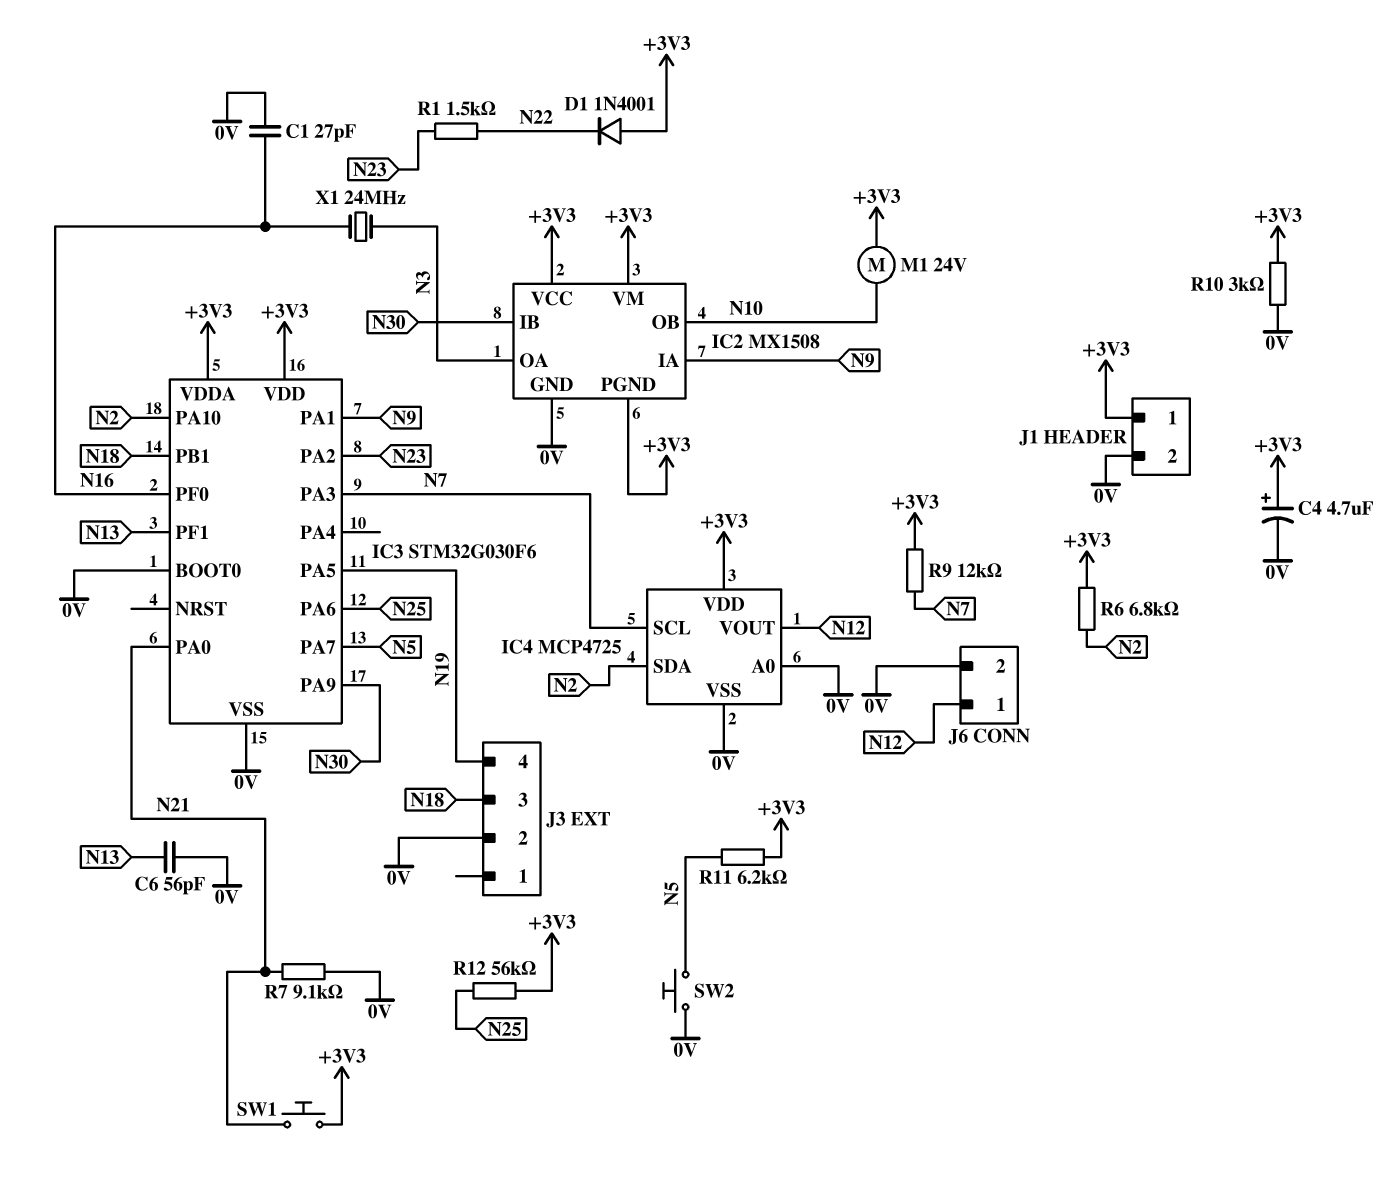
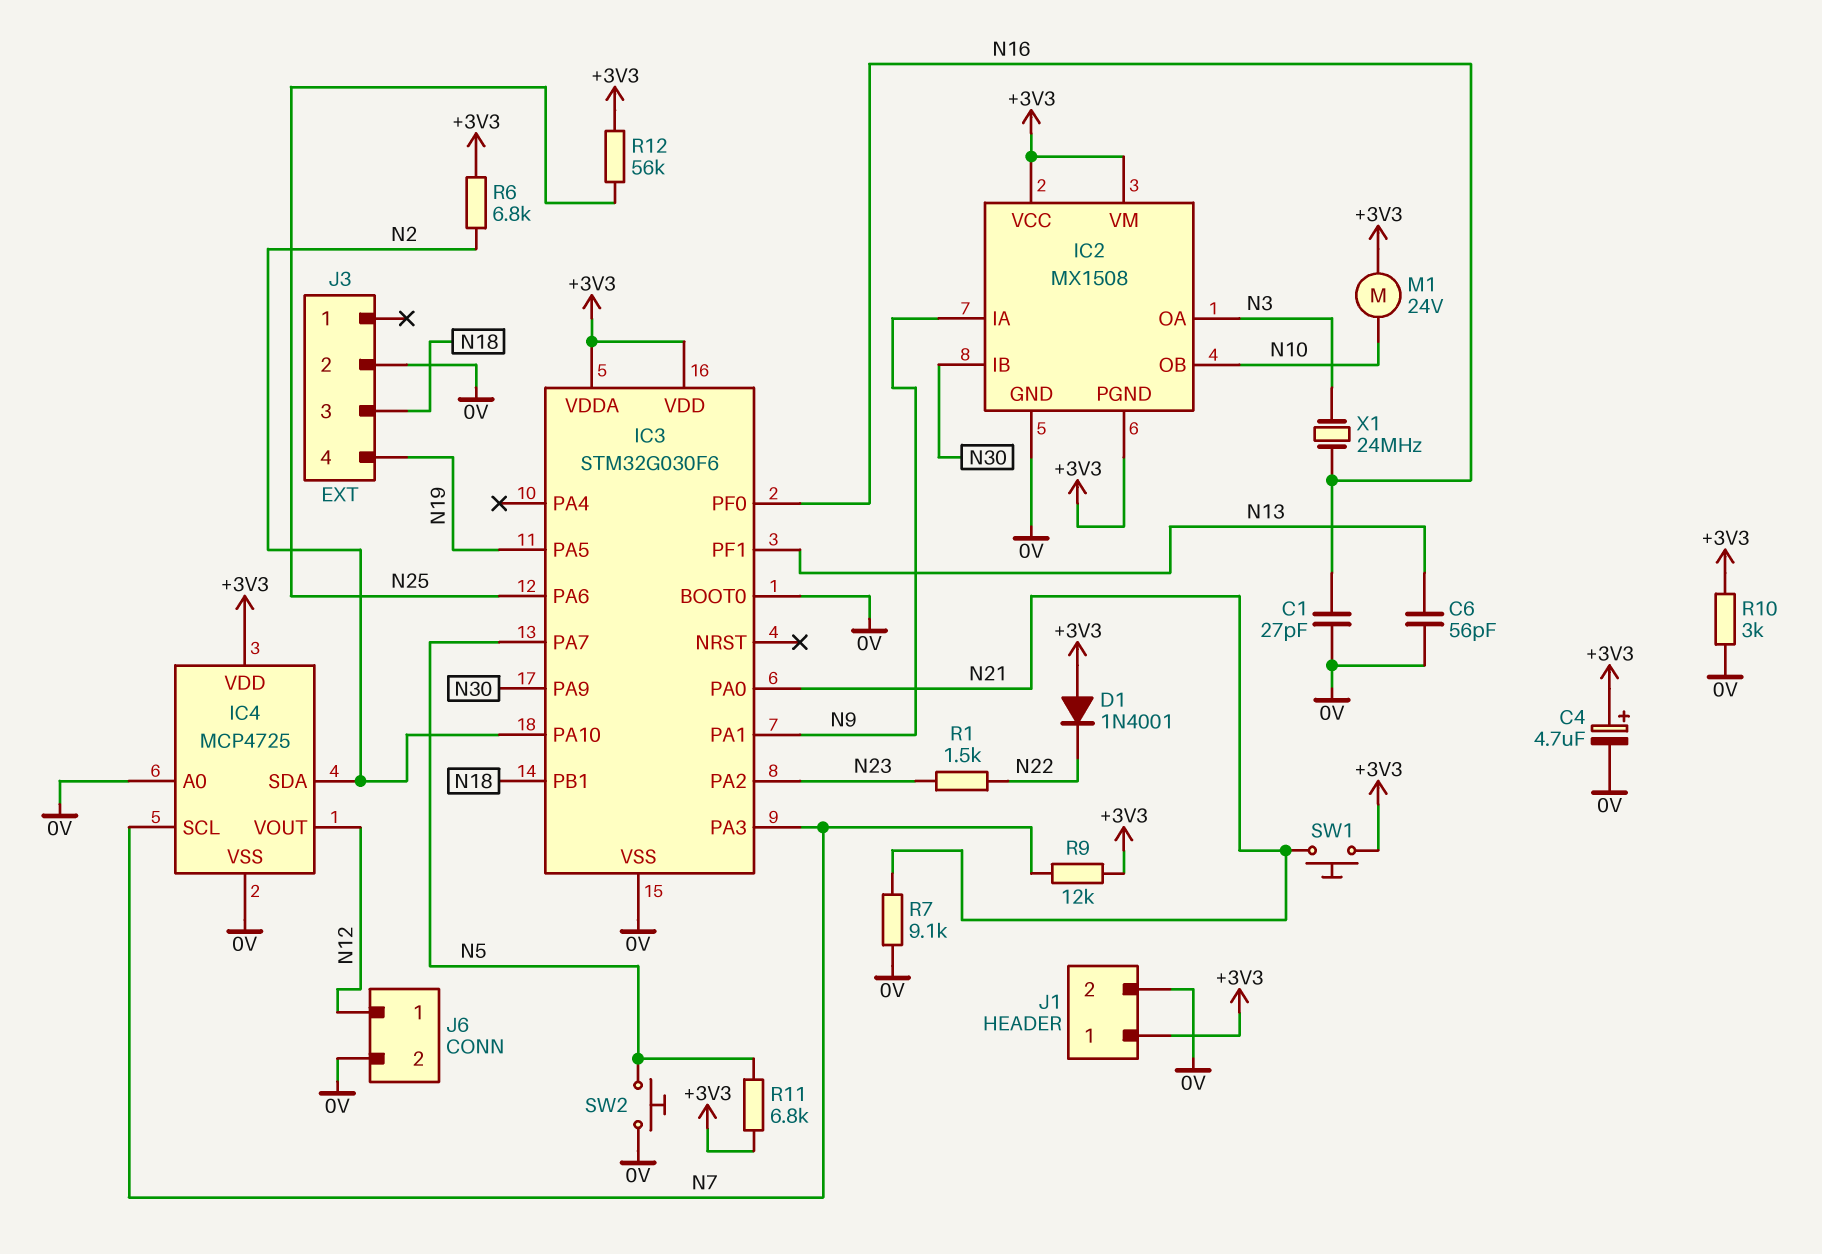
R11: 6.2k (+3V3, N5) -> 6.8k (+3V3, N5)

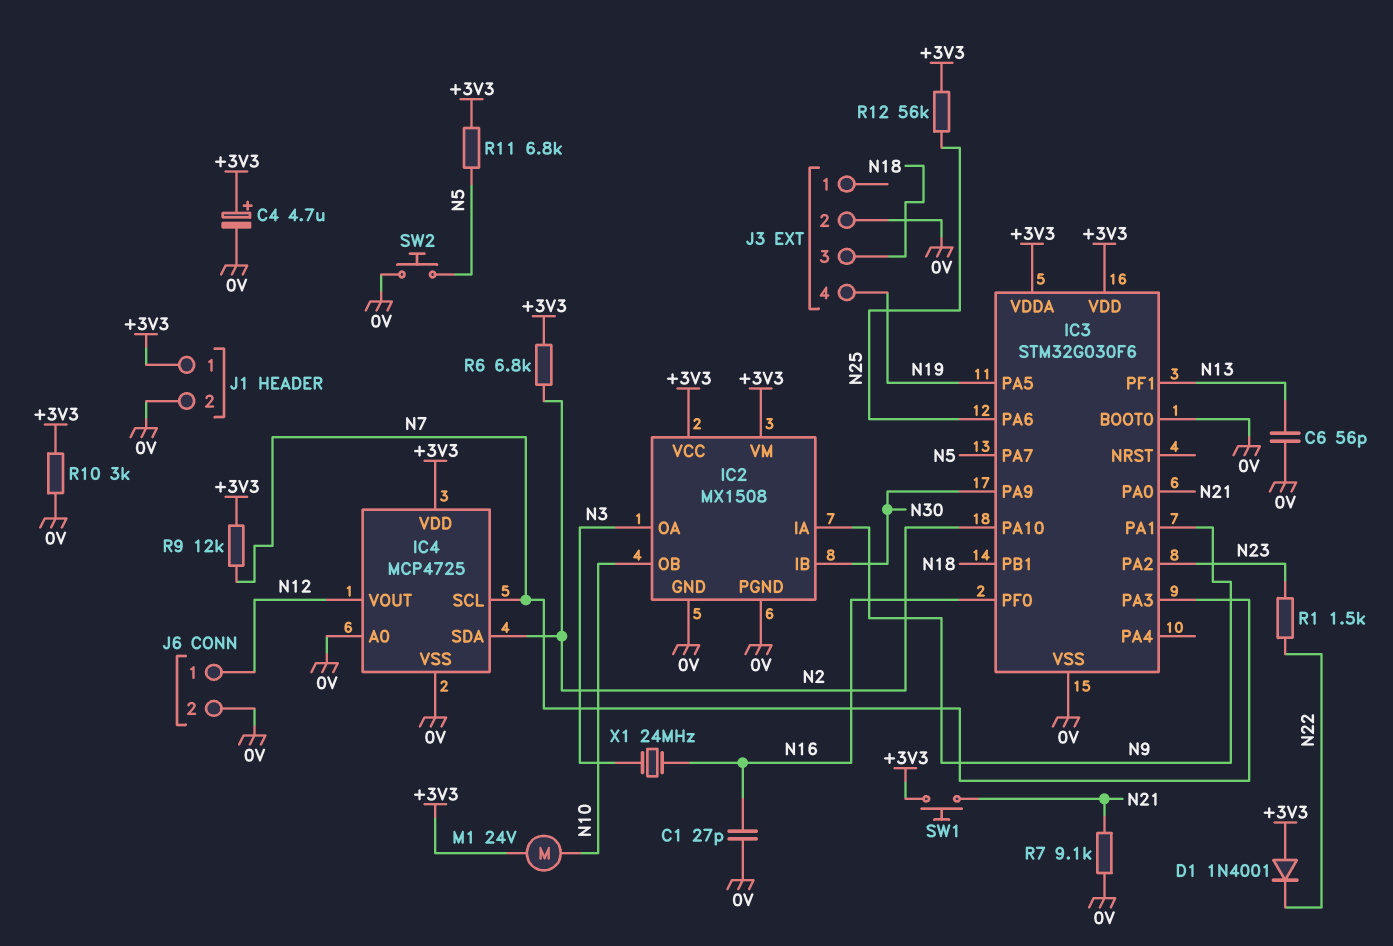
IC2 pin PGND: +3V3 -> 0V

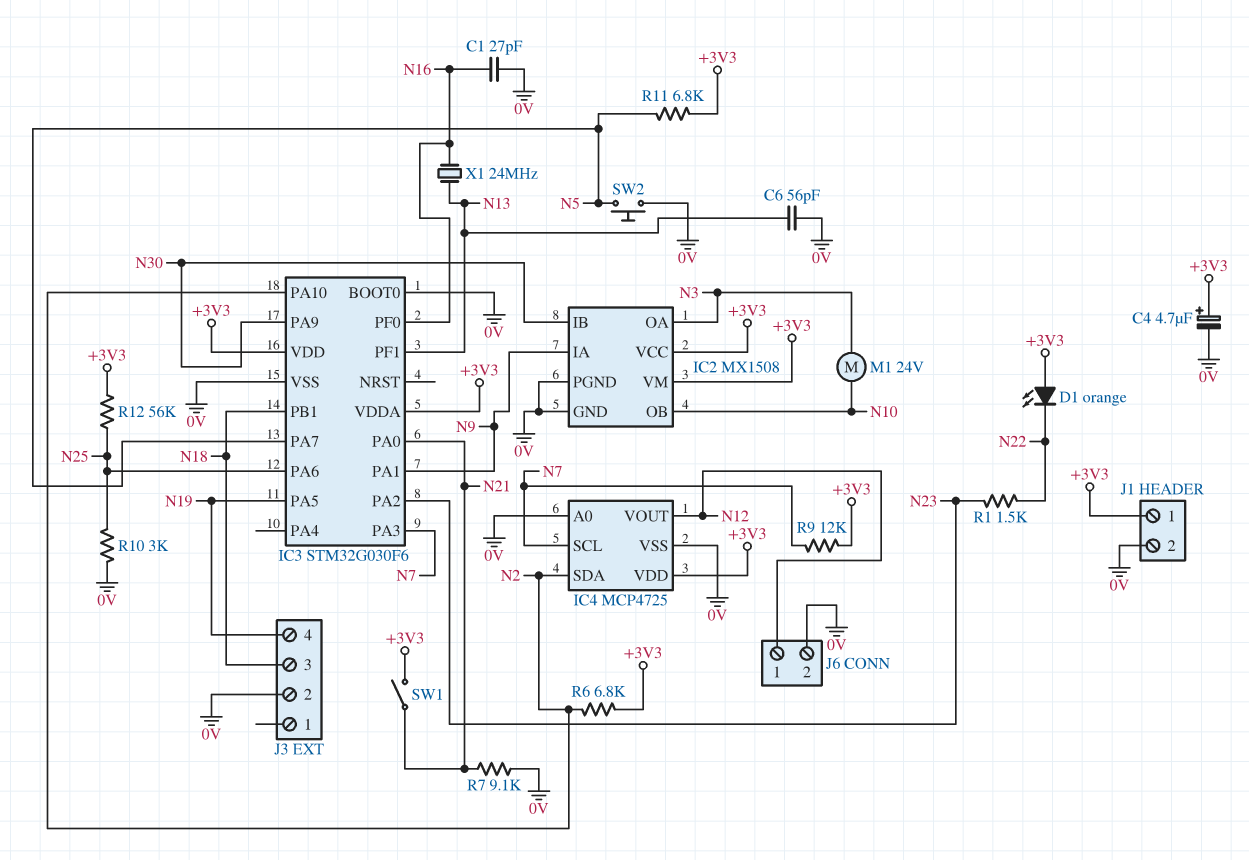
D1: diode 1N4001 (A +3V3, K N22) -> LED orange (A +3V3, K N22)
M1: motor 24V (+3V3, N10) -> motor 24V (N3, N10)
R10: 3k (+3V3, 0V) -> 3k (0V, N25)
SW1: button (+3V3, N21) -> switch (+3V3, N21)
X1: 24MHz (N3, N16) -> 24MHz (N13, N16)

